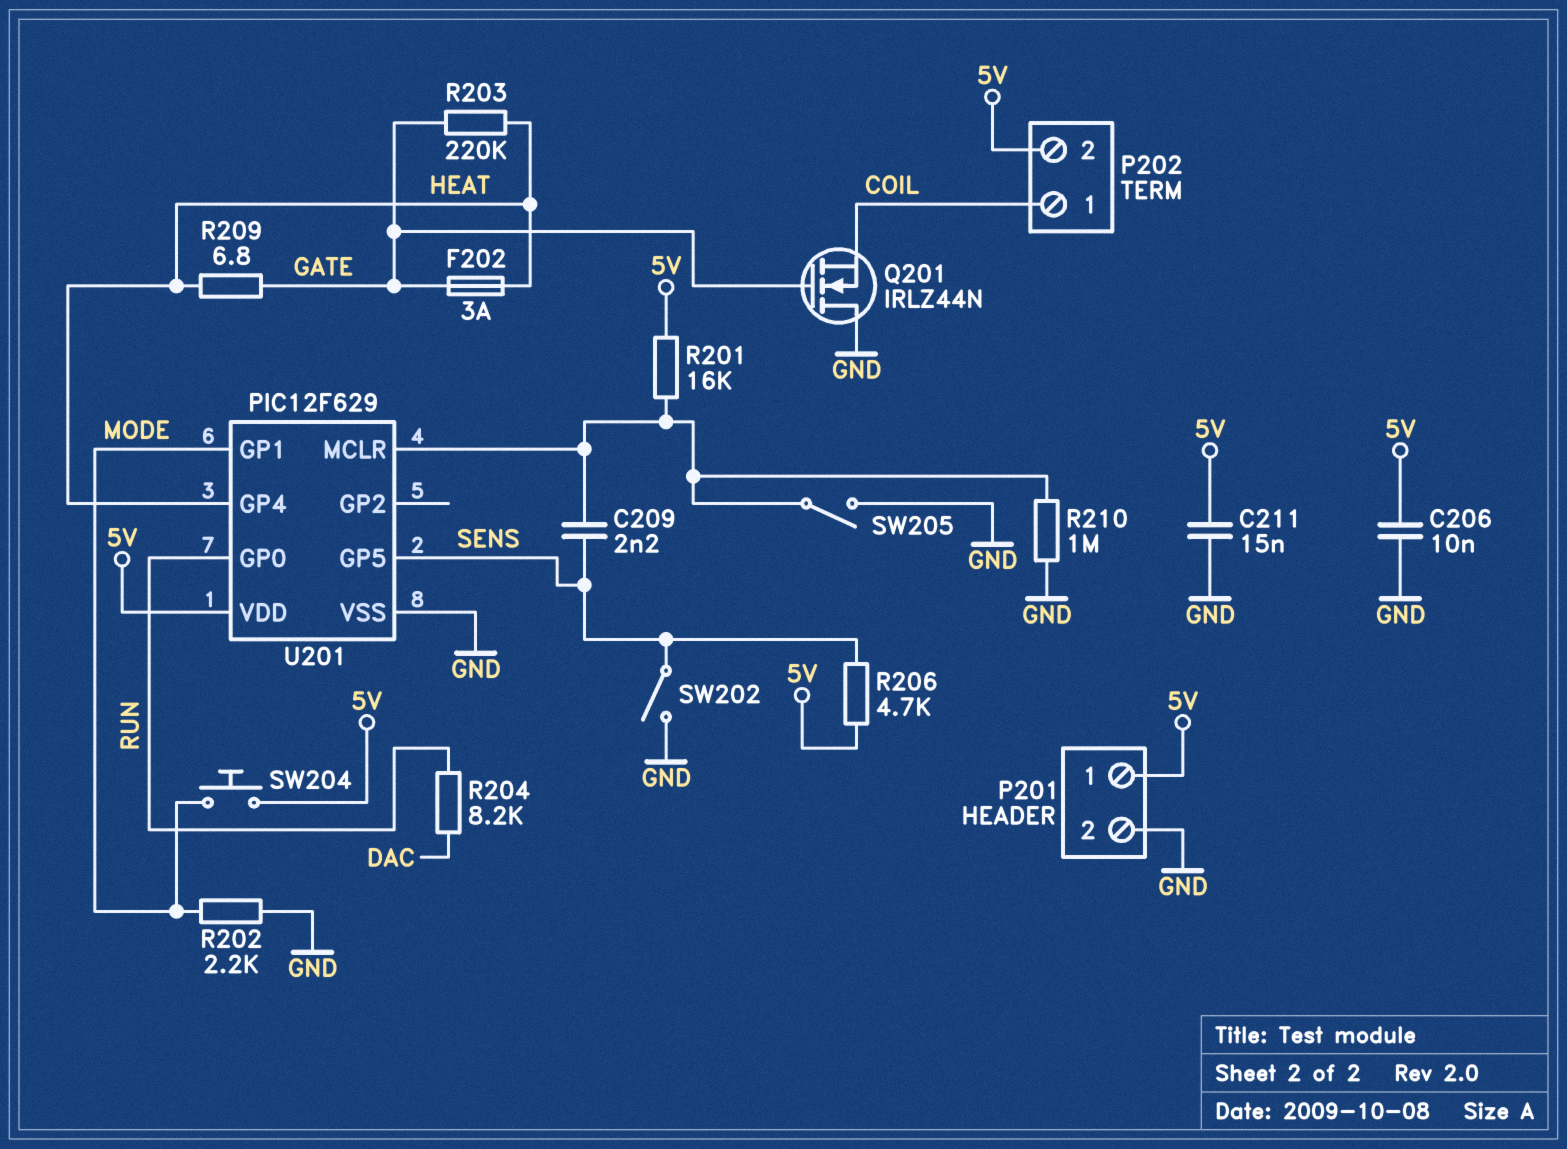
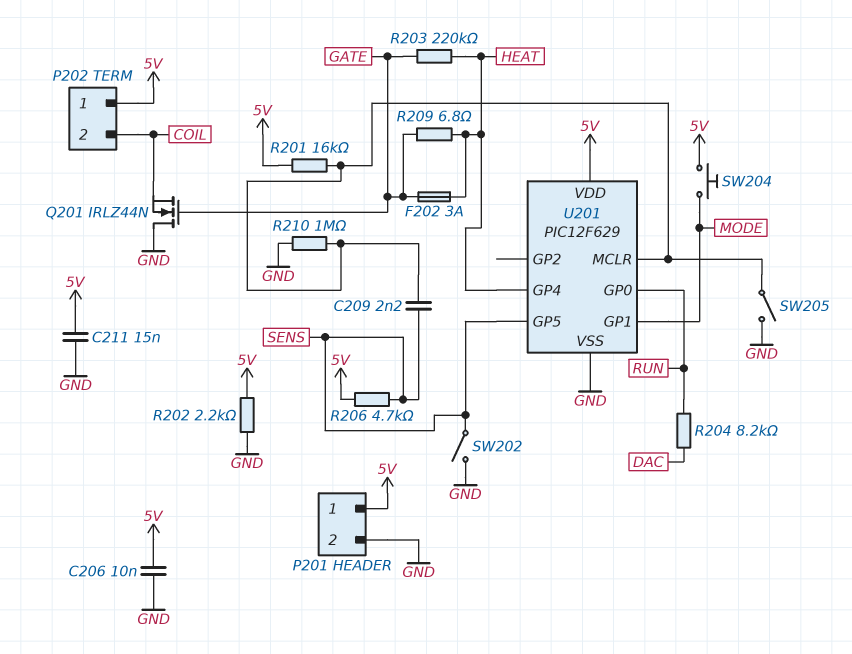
P202 pin 1: COIL -> 5V
P202 pin 2: 5V -> COIL
R202: 2.2k (GND, MODE) -> 2.2k (5V, GND)

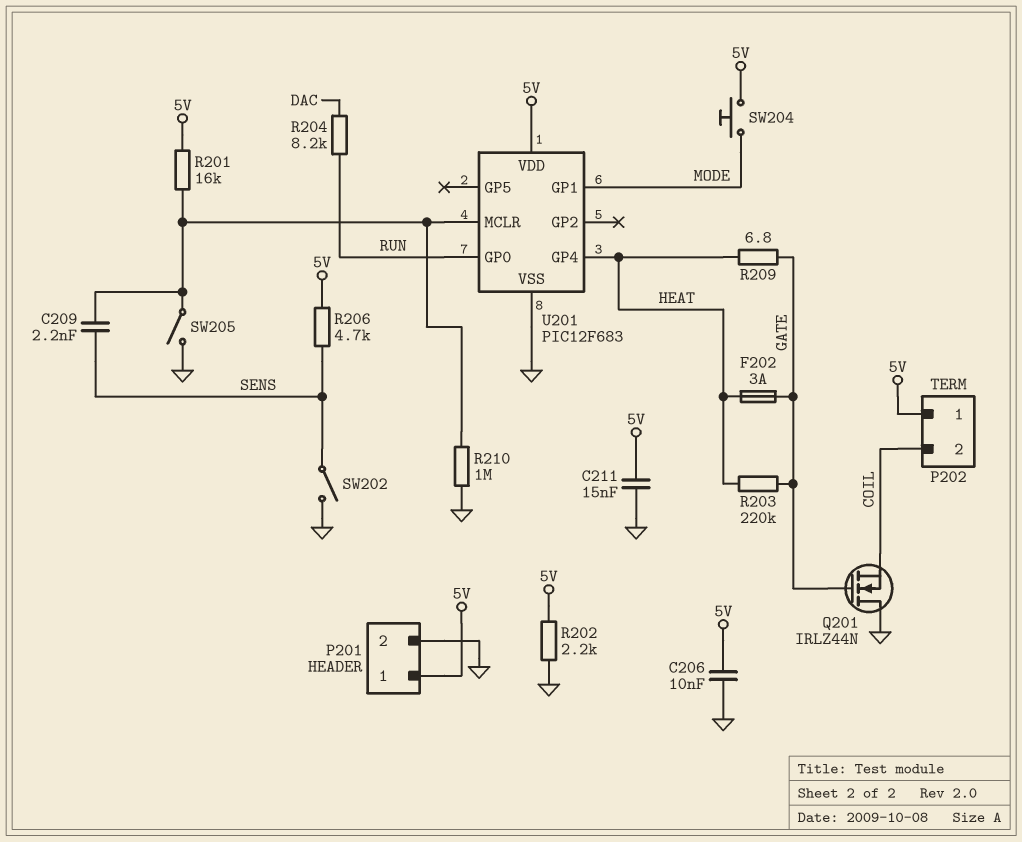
U201: PIC12F629 -> PIC12F683
U201 pin GP5: SENS -> none

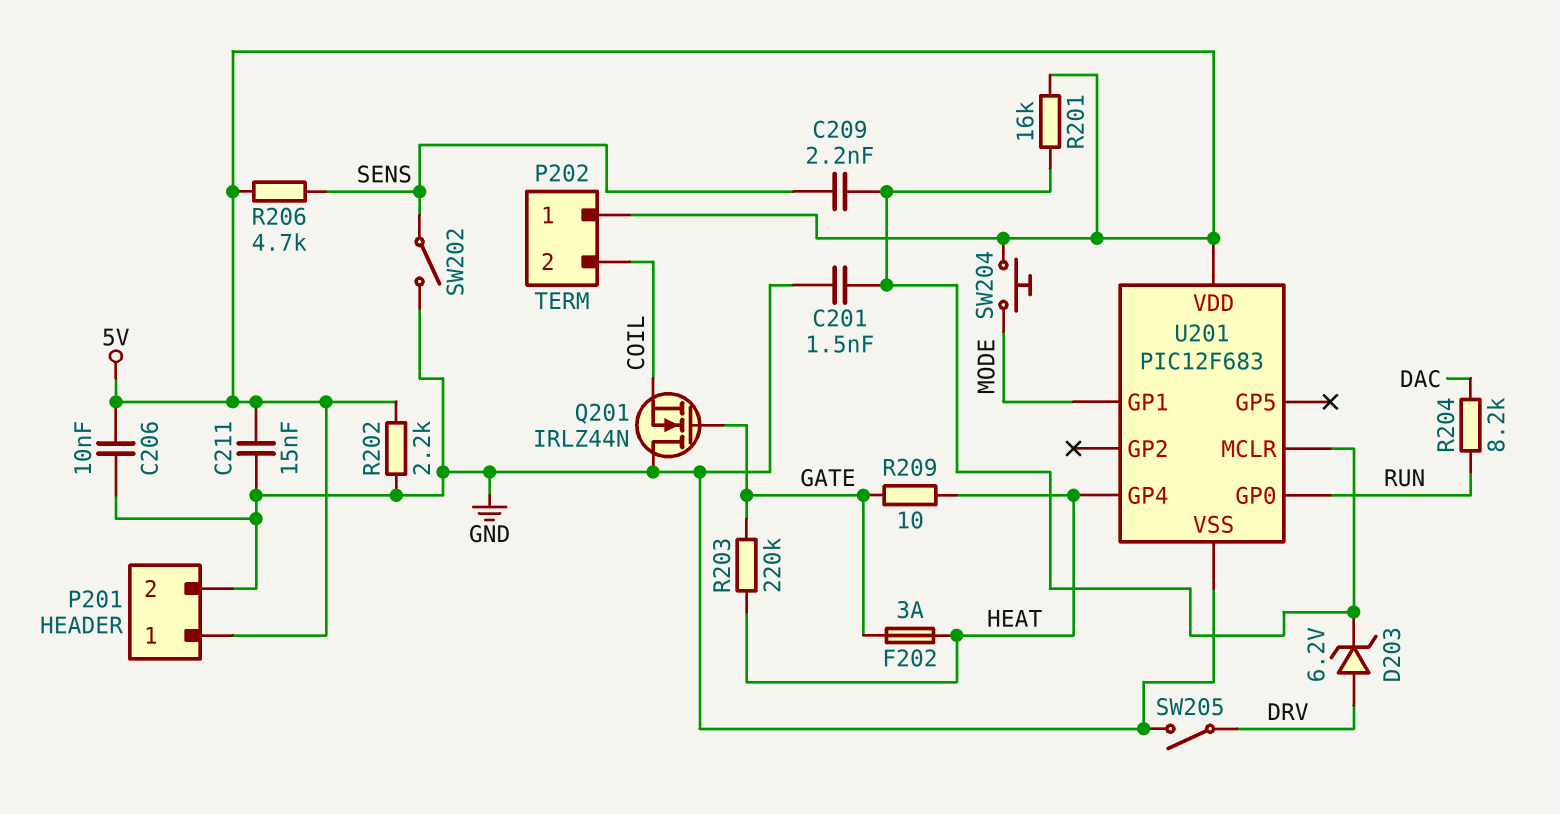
C201: none -> 1.5nF (GND, U201/MCLR)
D203: none -> zener 6.2V (A DRV, K U201/MCLR)
R209: 6.8 (GATE, HEAT) -> 10 (GATE, HEAT)
R210: 1M (GND, U201/MCLR) -> none
SW205: switch (GND, U201/MCLR) -> switch (DRV, GND)

